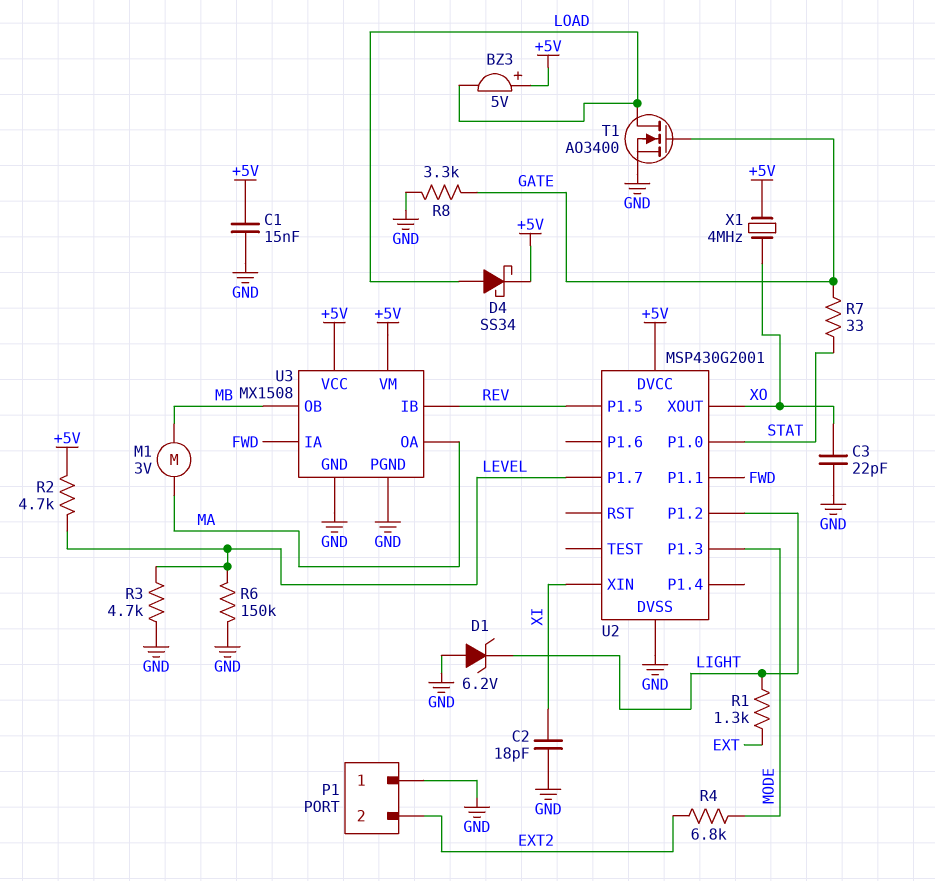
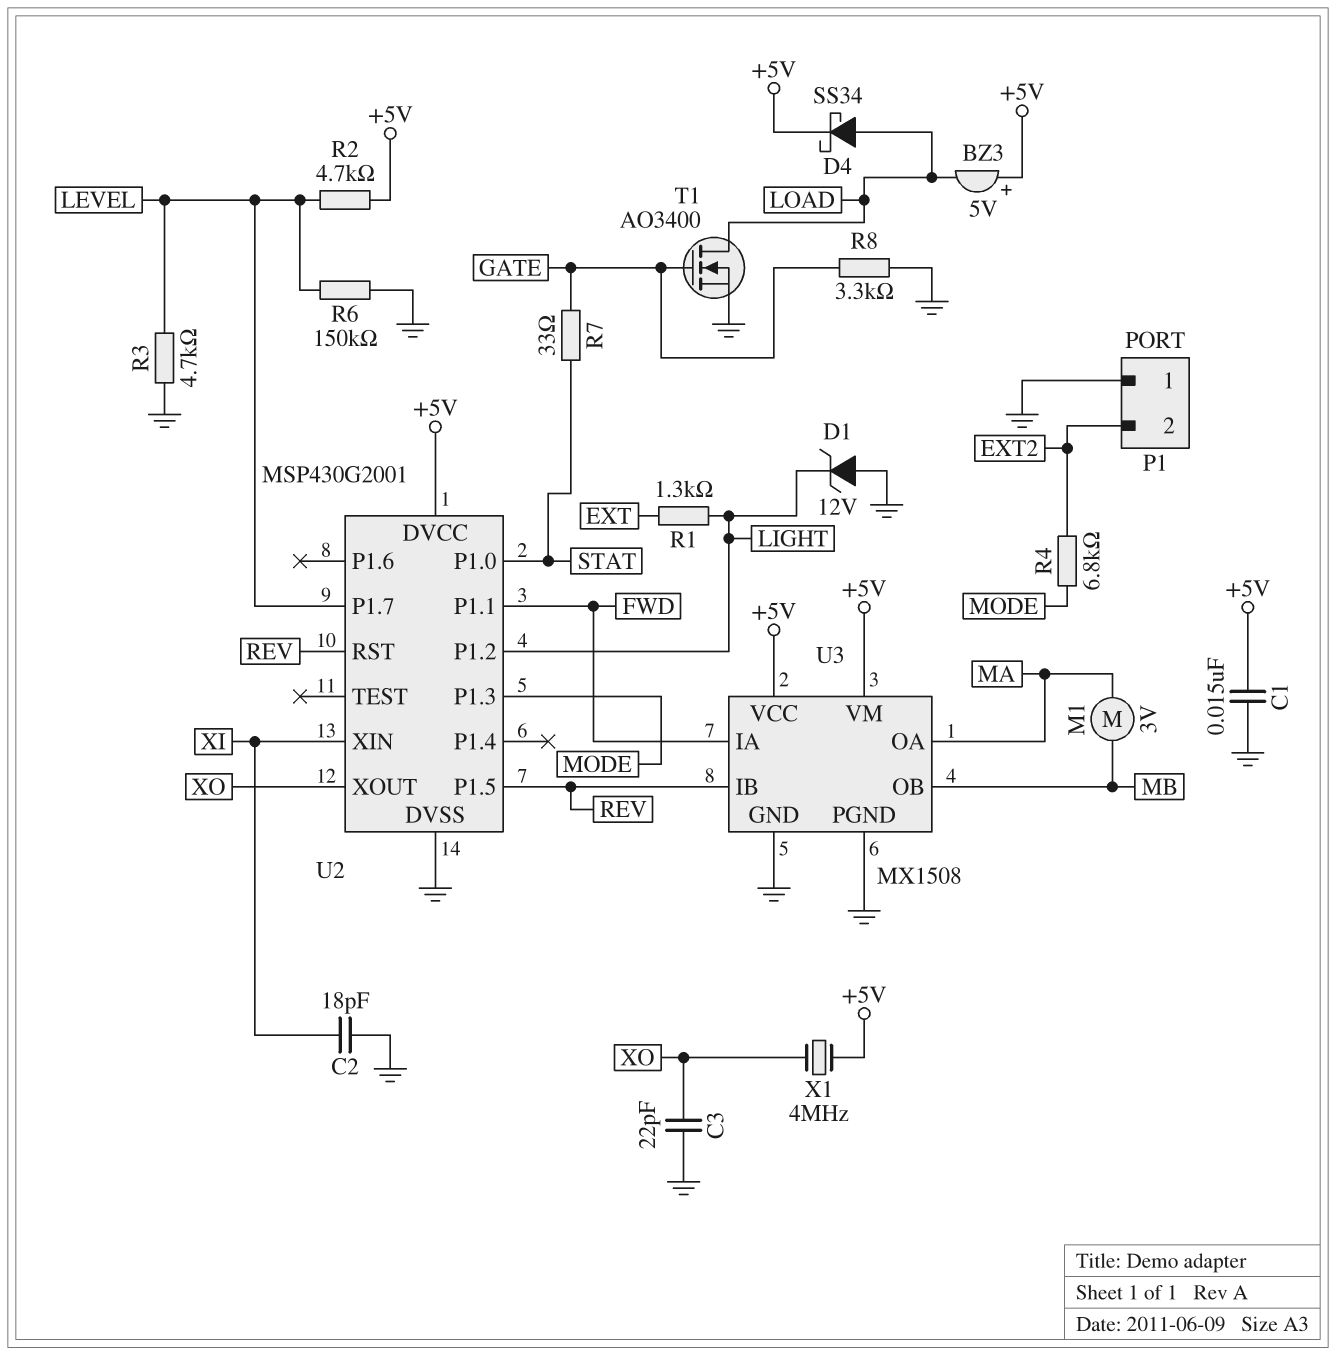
D1: zener 6.2V (A GND, K LIGHT) -> zener 12V (A GND, K LIGHT)
U2 pin RST: none -> REV

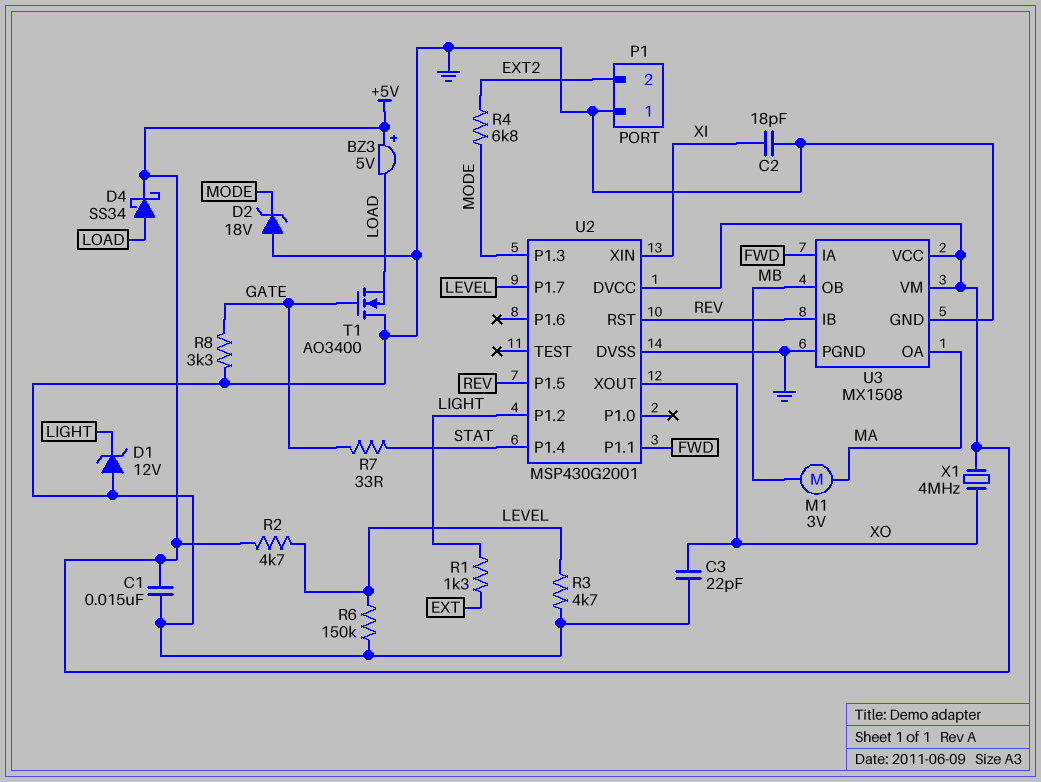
D2: none -> zener 18V (A GND, K MODE)
T1: NMOS AO3400 (G GATE, D LOAD, S GND) -> NMOS AO3400 (G GATE, D GND, S LOAD)
U2 pin P1.0: STAT -> none
U2 pin P1.4: none -> STAT

